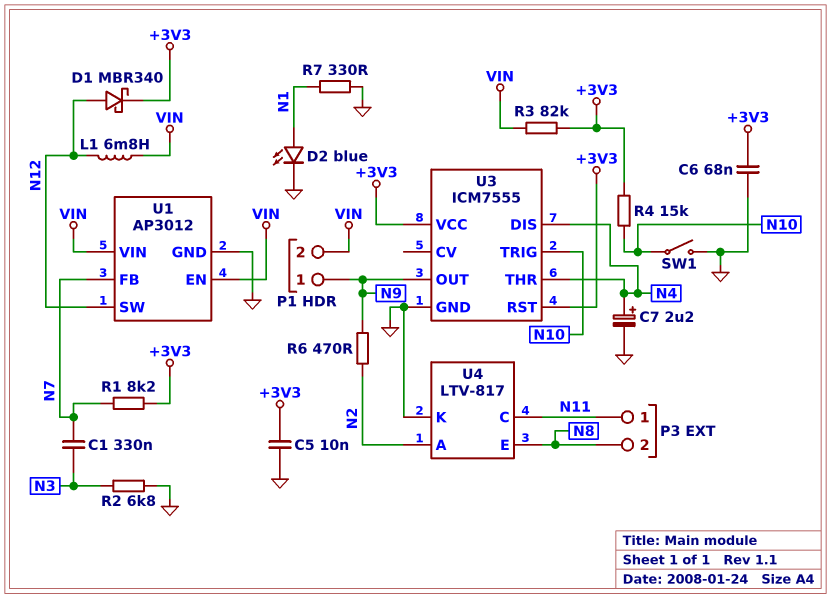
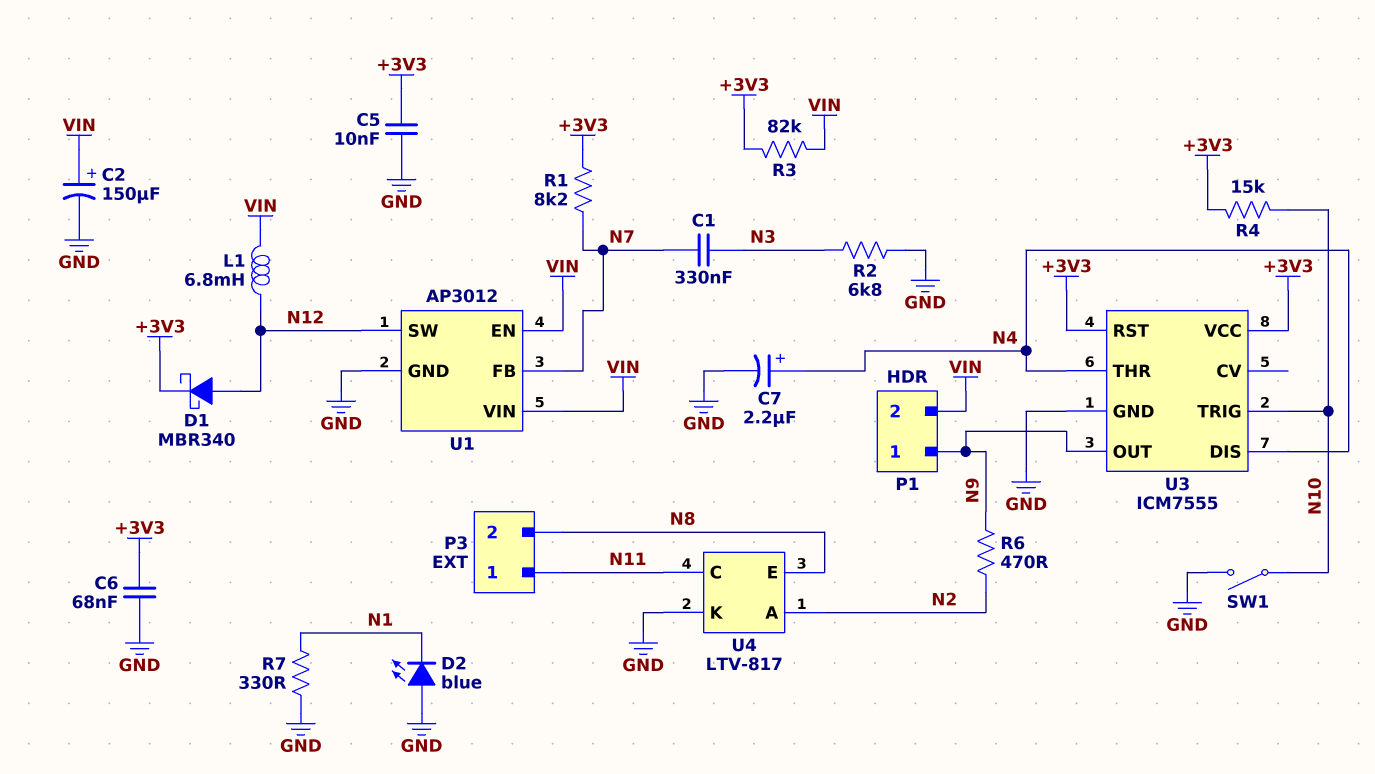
C2: none -> 150uF (plus VIN, minus GND)
D2: LED blue (A N1, K GND) -> LED blue (A GND, K N1)

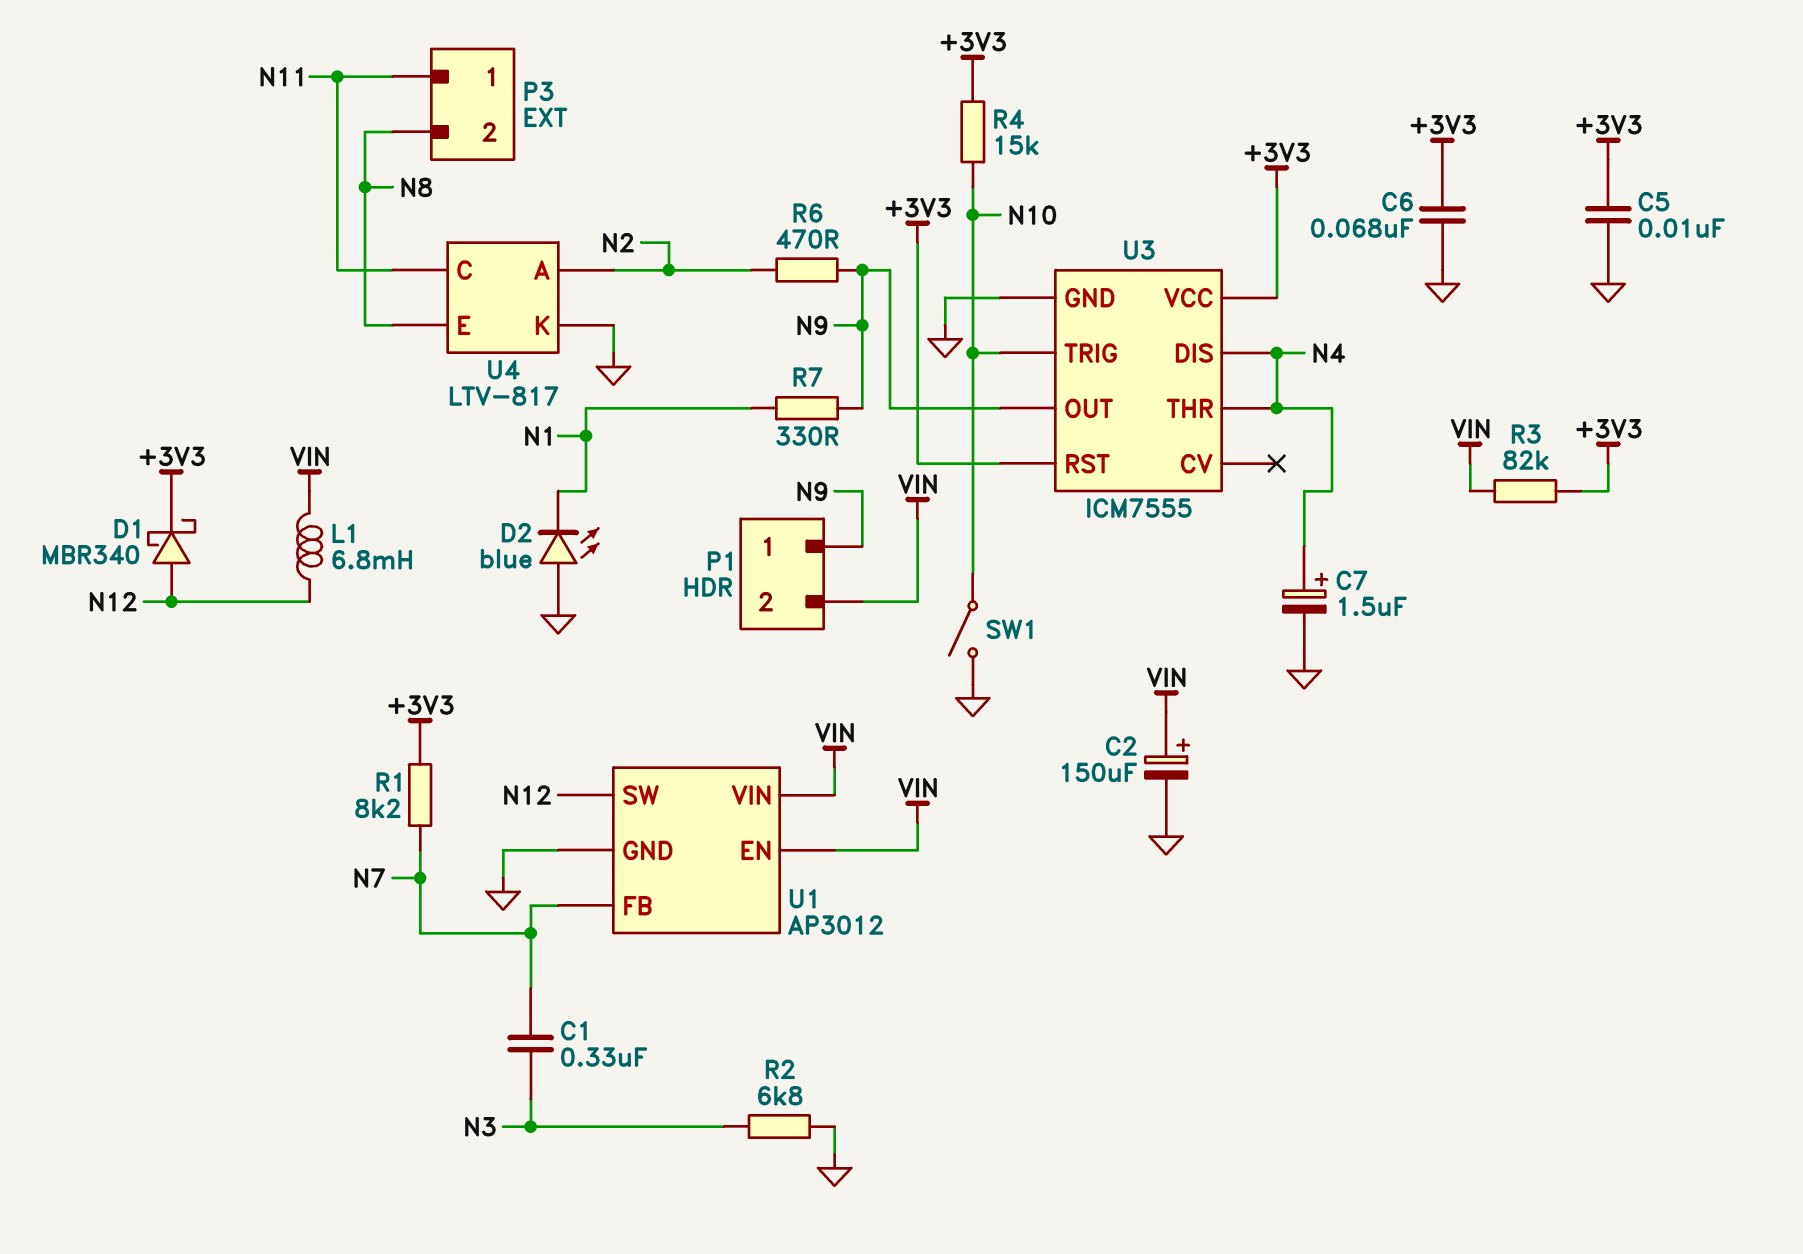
C7: 2.2uF (plus N4, minus GND) -> 1.5uF (plus N4, minus GND)
R7: 330 (GND, N1) -> 330 (N1, N9)

